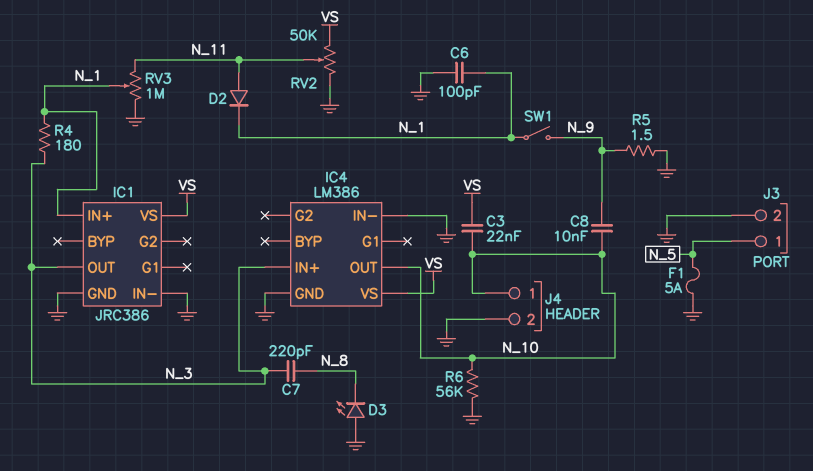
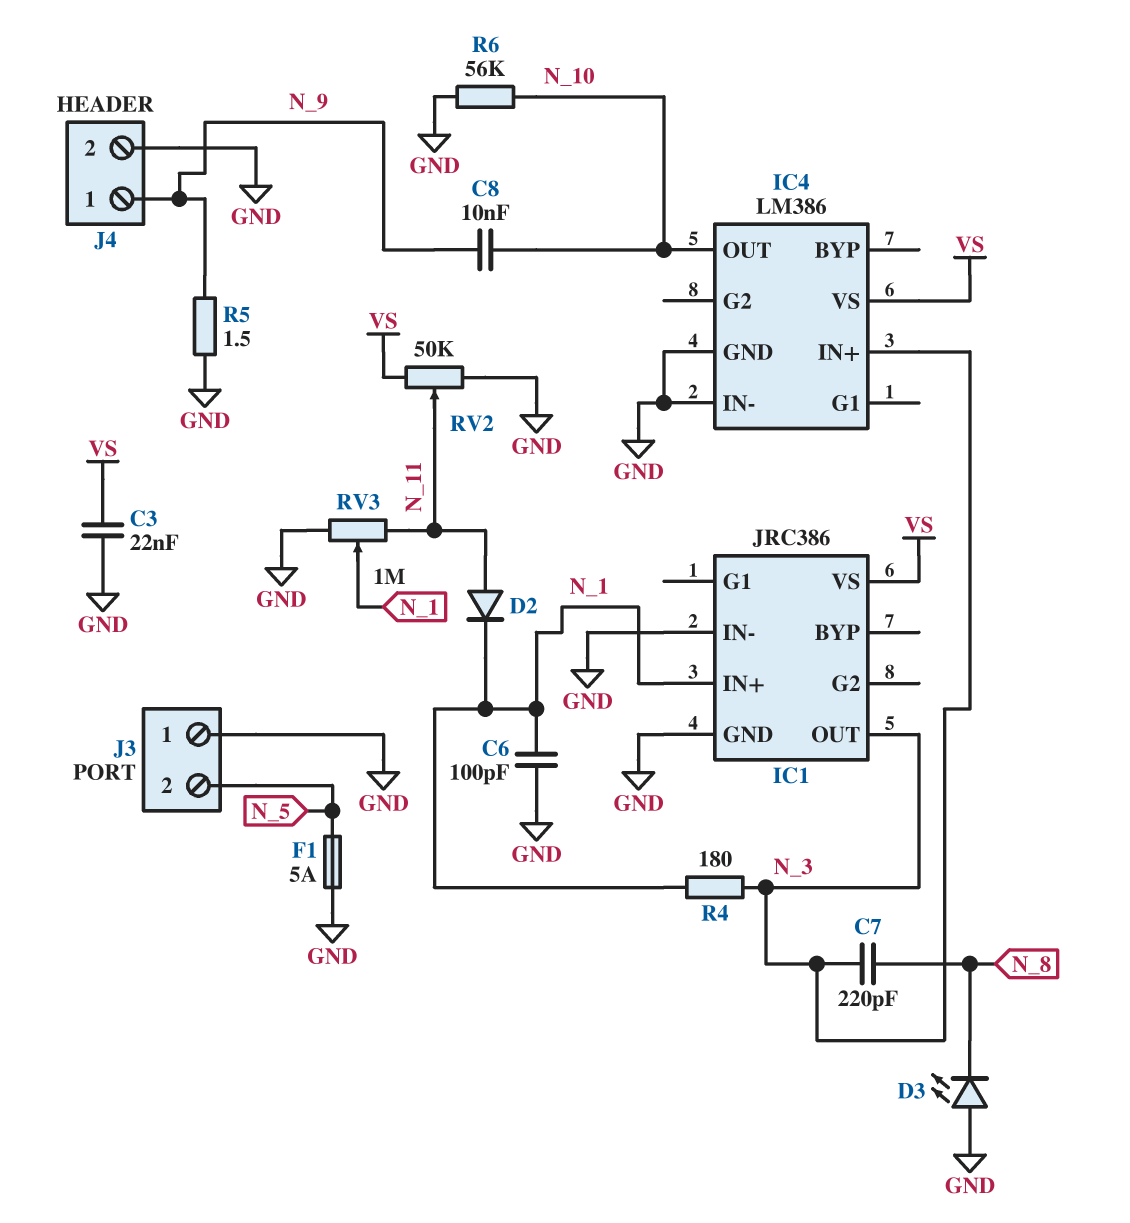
C3: 22nF (N_10, VS) -> 22nF (GND, VS)
J3 pin 1: N_5 -> GND
J3 pin 2: GND -> N_5
J4 pin 1: N_10 -> N_9
SW1: switch (N_1, N_9) -> none

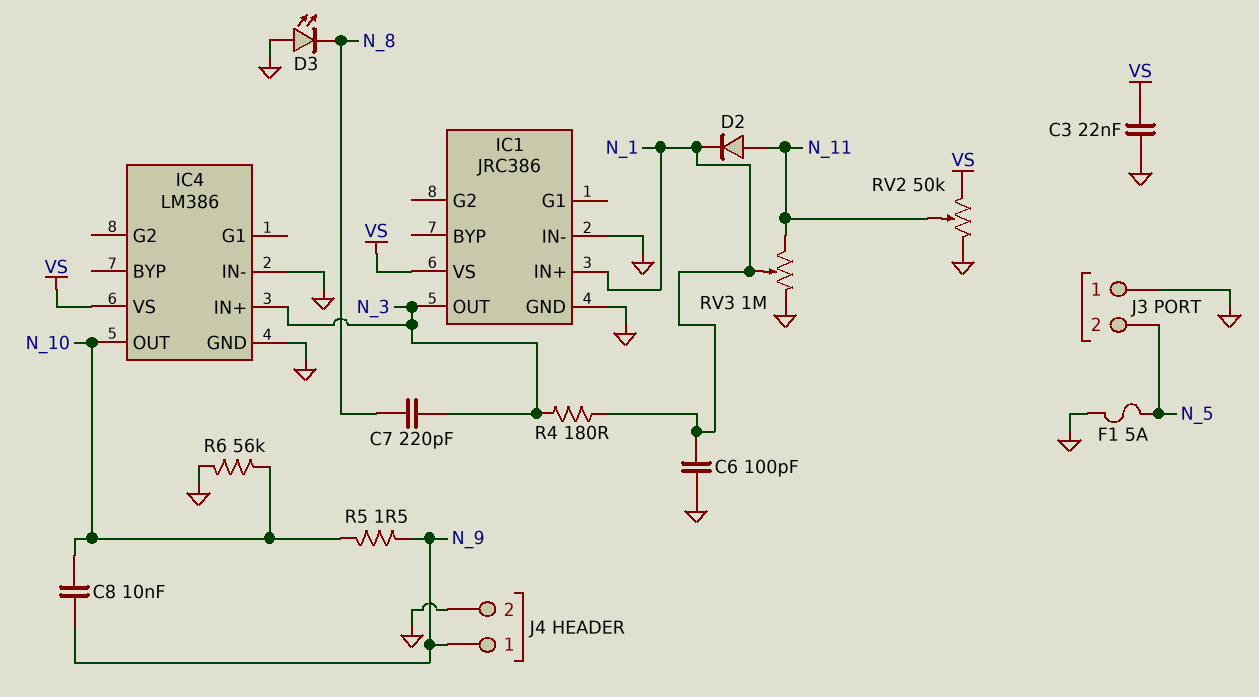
R5: 1.5 (GND, N_9) -> 1.5 (N_9, N_10)

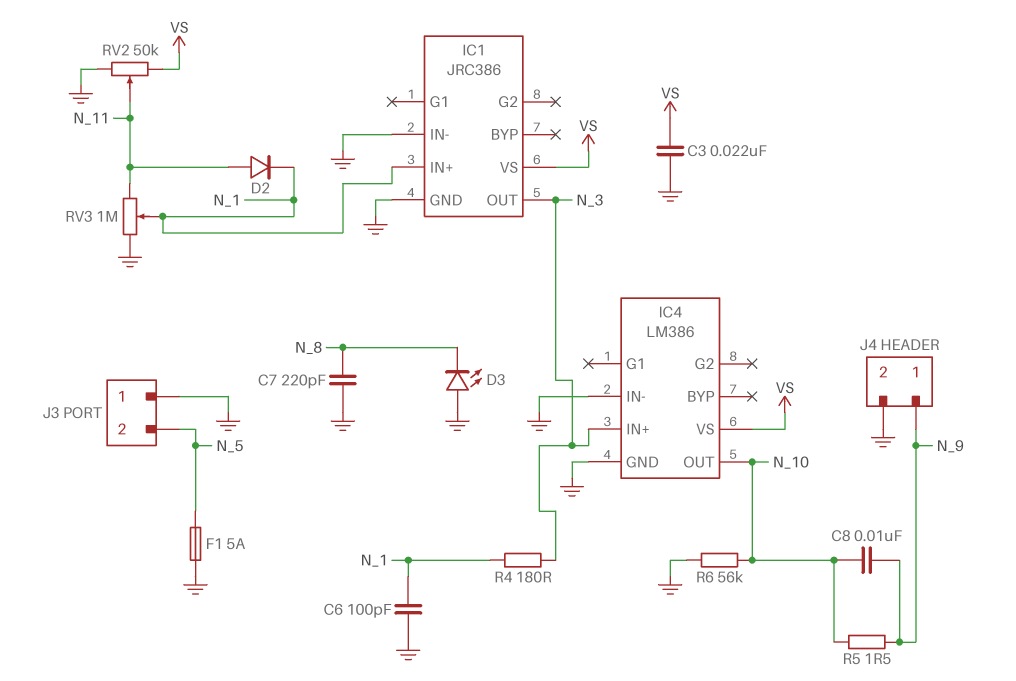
C7: 220pF (N_3, N_8) -> 220pF (GND, N_8)

